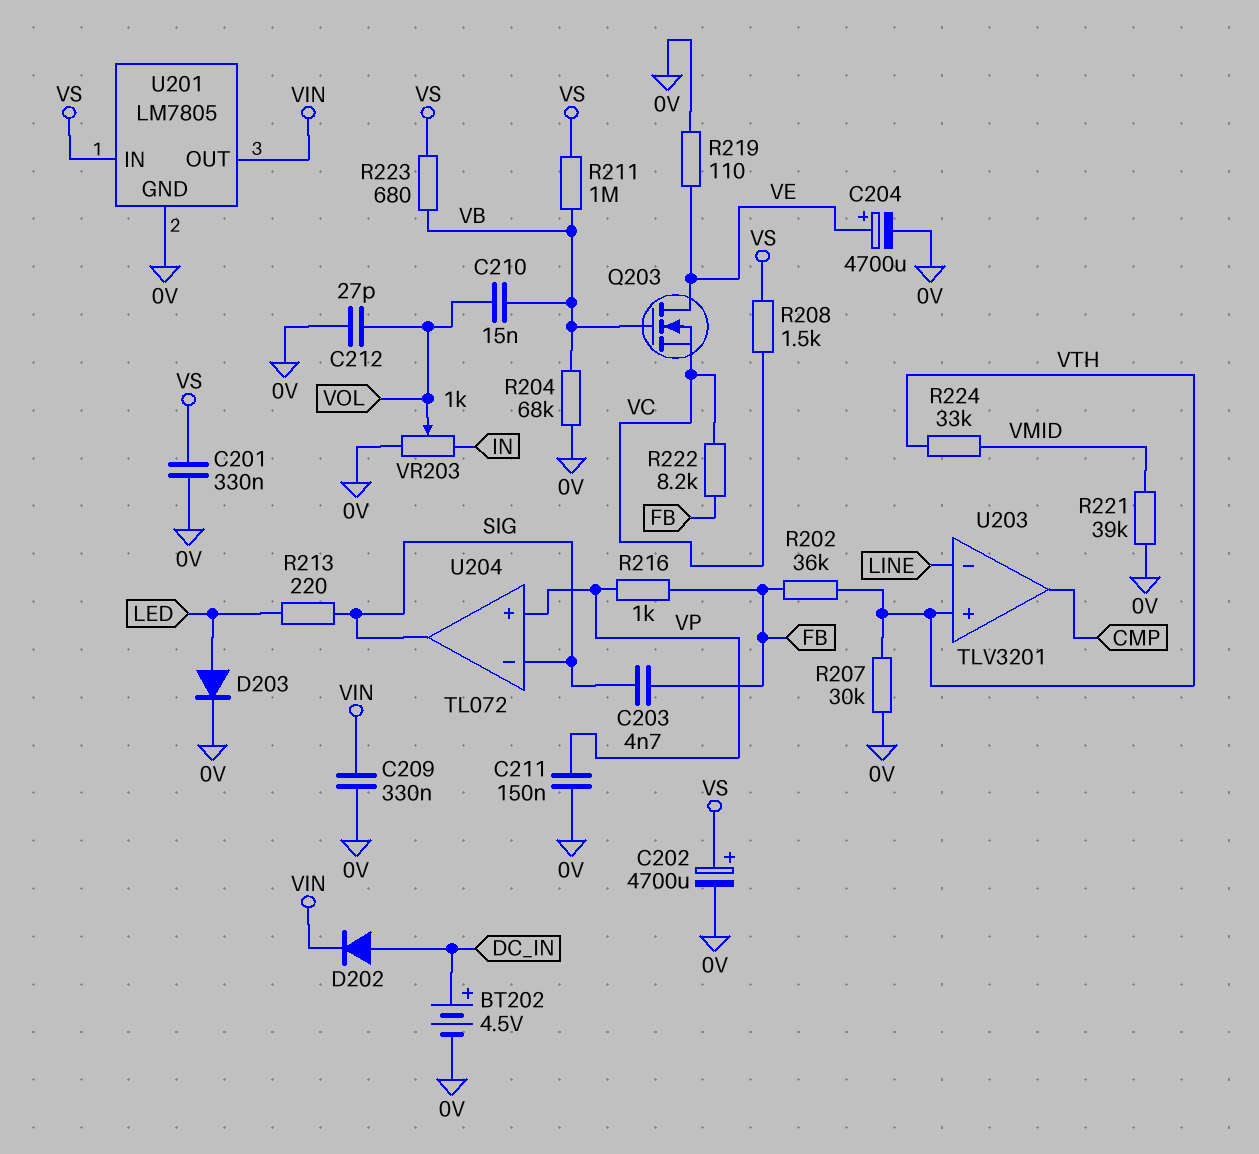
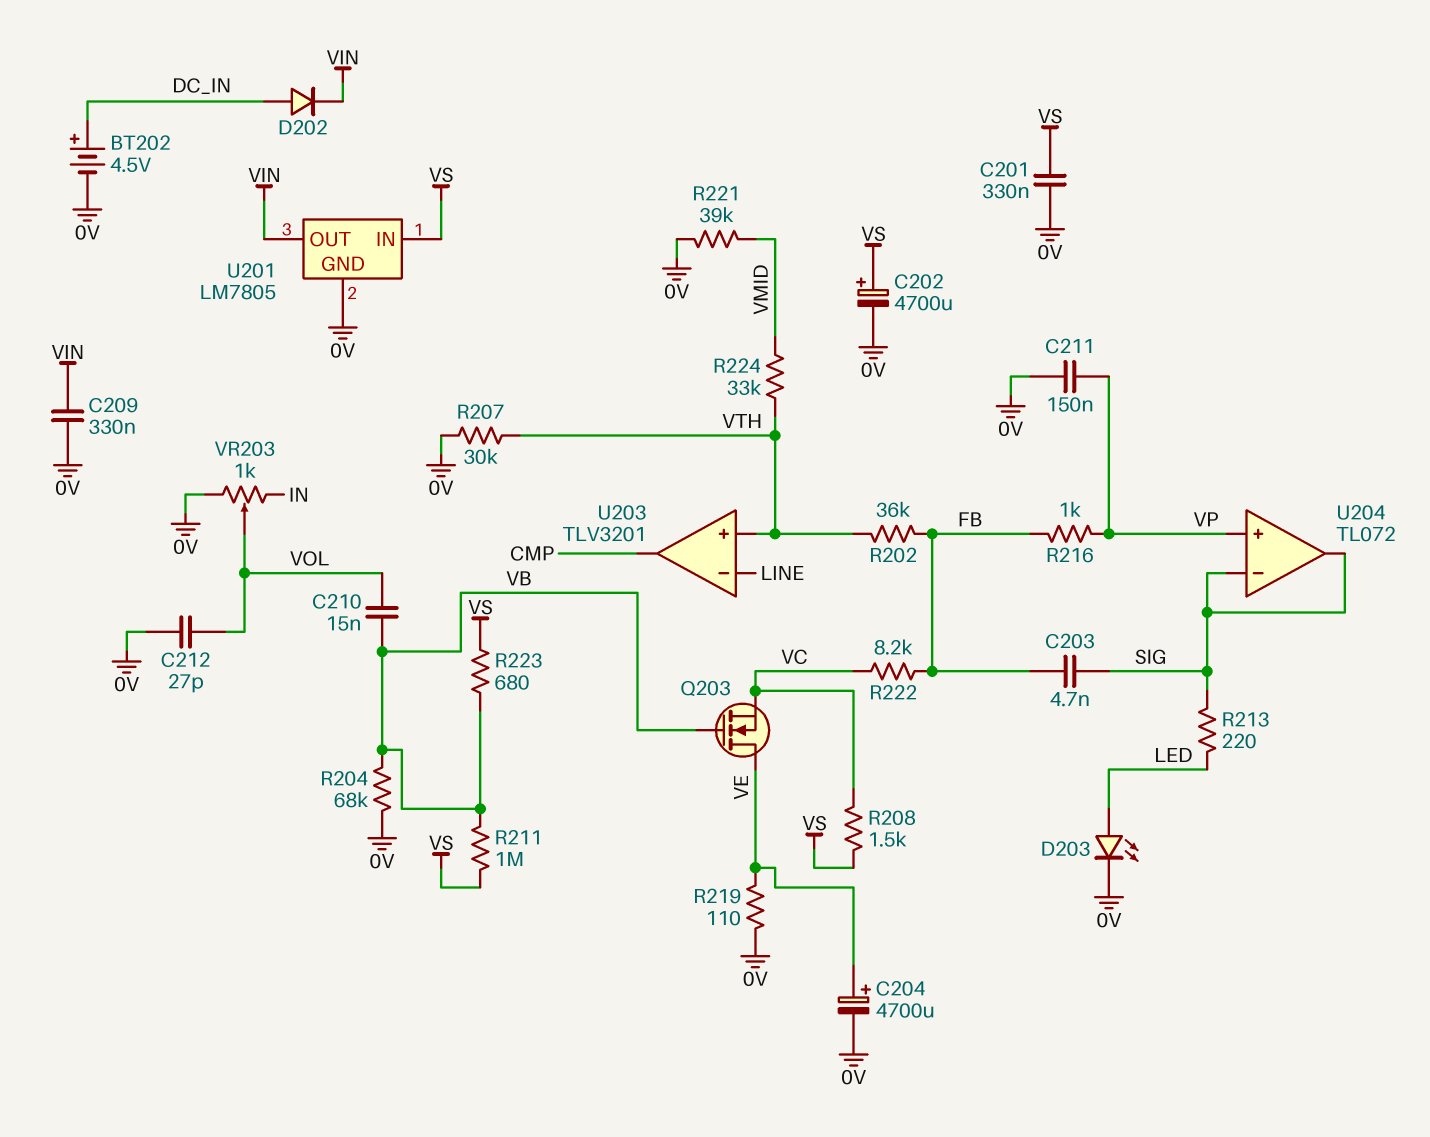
D203: diode (A LED, K 0V) -> LED (A LED, K 0V)

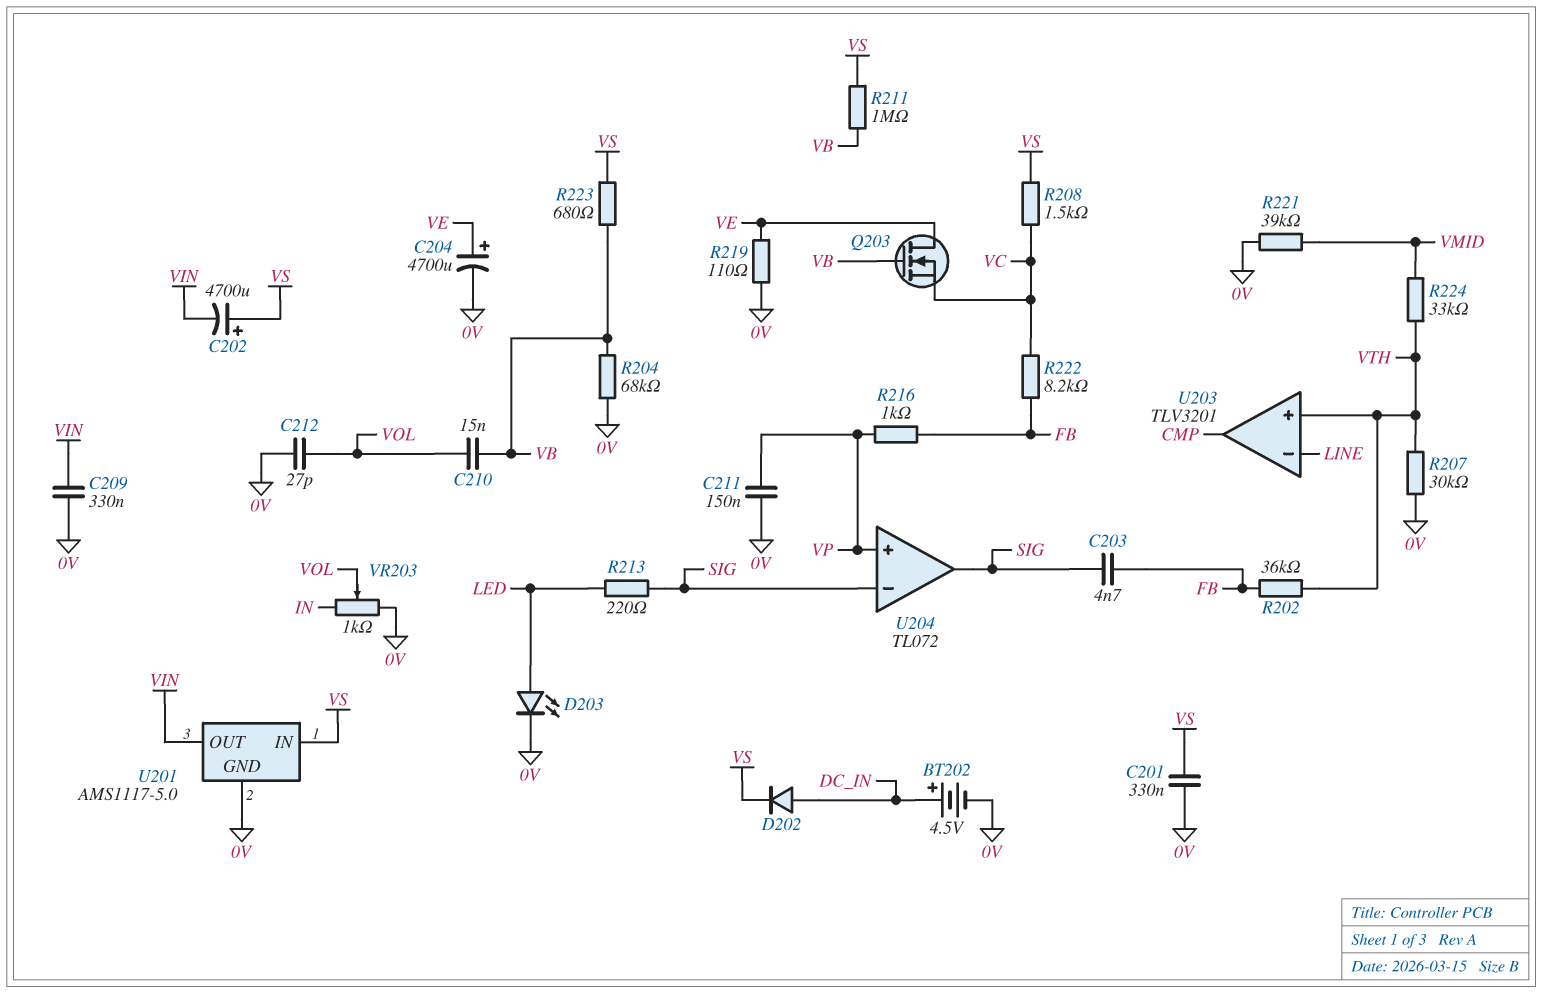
C202: 4700uF (plus VS, minus 0V) -> 4700uF (plus VS, minus VIN)
D202: diode (A DC_IN, K VIN) -> diode (A DC_IN, K VS)
U201: LM7805 -> AMS1117-5.0

